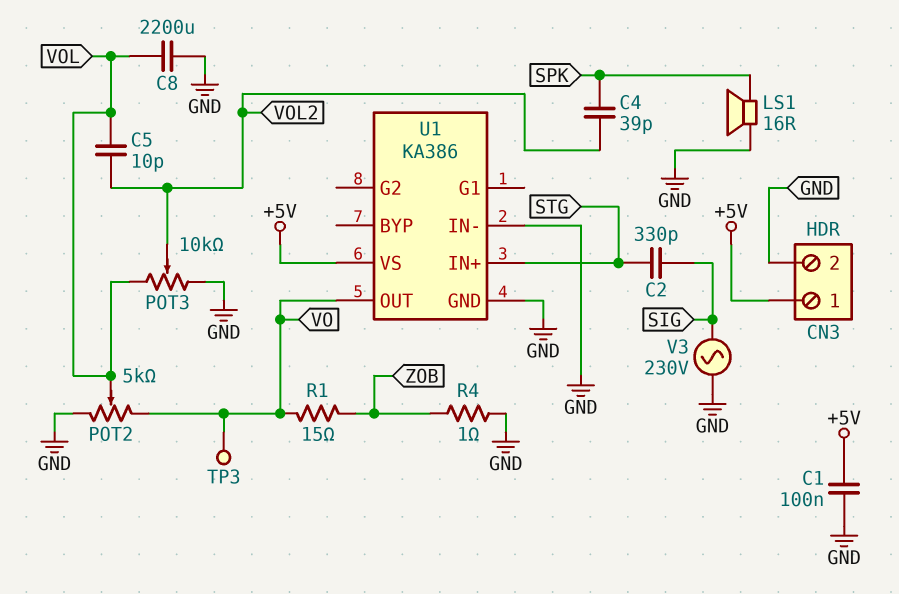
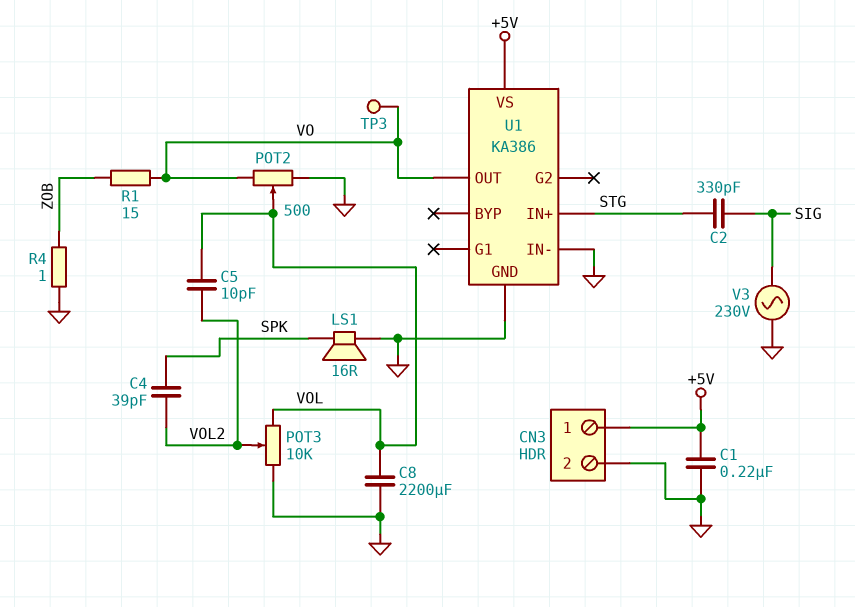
C1: 100nF (+5V, GND) -> 220nF (+5V, GND)
POT2: 5k (GND, VO, wiper VOL) -> 500 (GND, VO, wiper VOL)

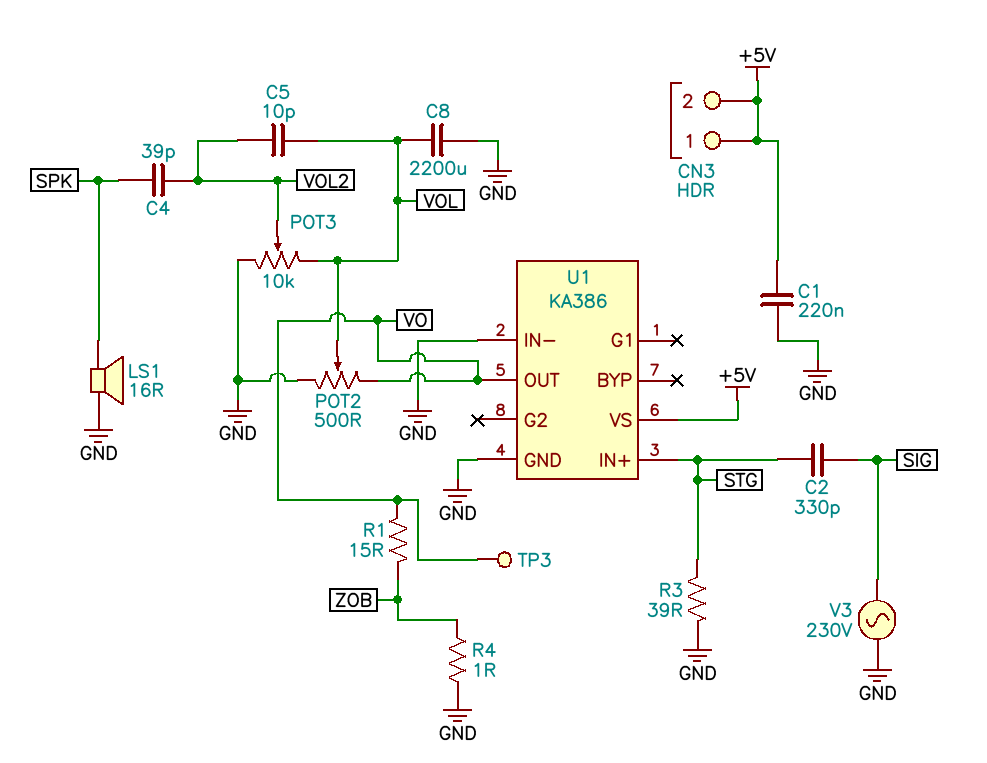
CN3 pin 2: GND -> +5V
R3: none -> 39 (GND, STG)

